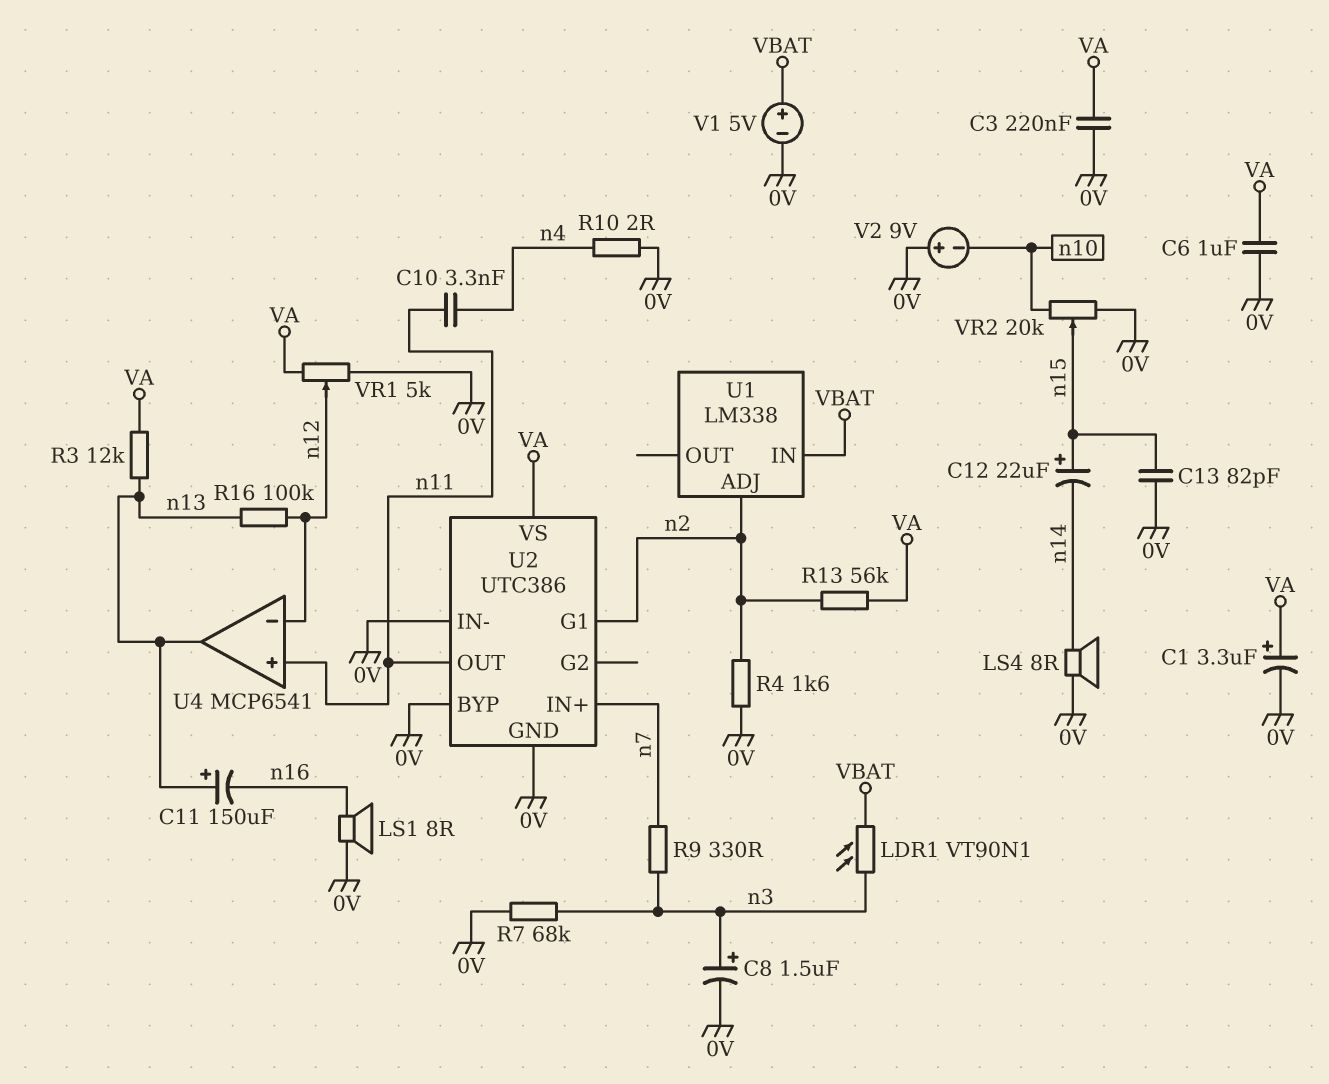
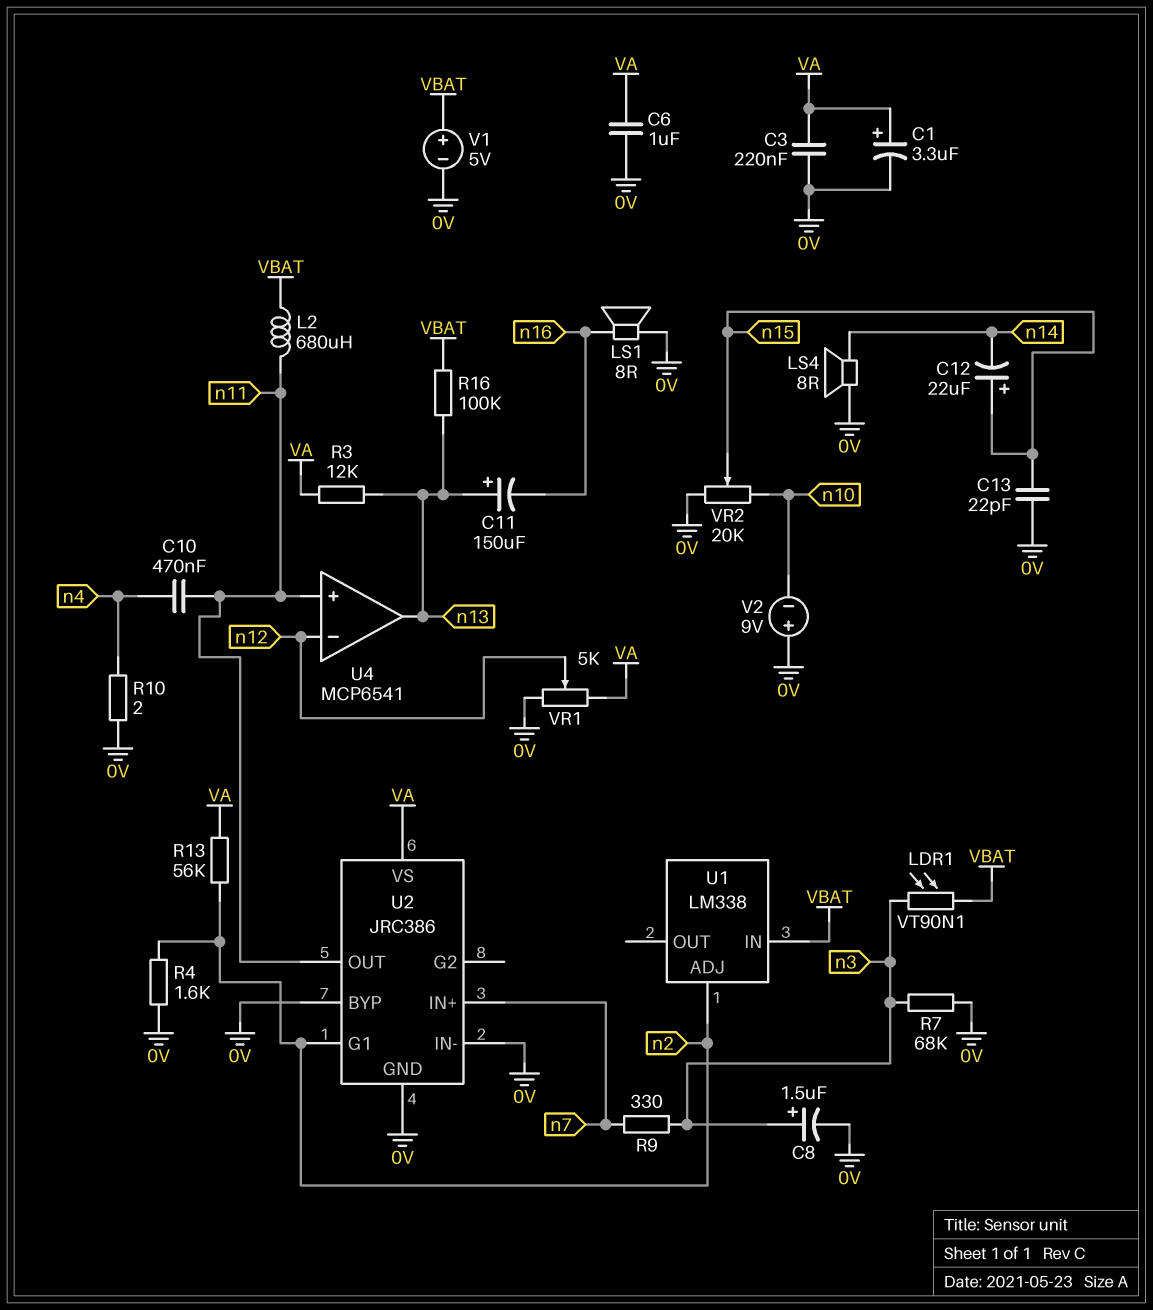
C10: 3.3nF (n4, n11) -> 470nF (n4, n11)
C13: 82pF (0V, n15) -> 22pF (0V, n15)
L2: none -> 680uH (VBAT, n11)
R16: 100k (n12, n13) -> 100k (VBAT, n13)
U2: UTC386 -> JRC386

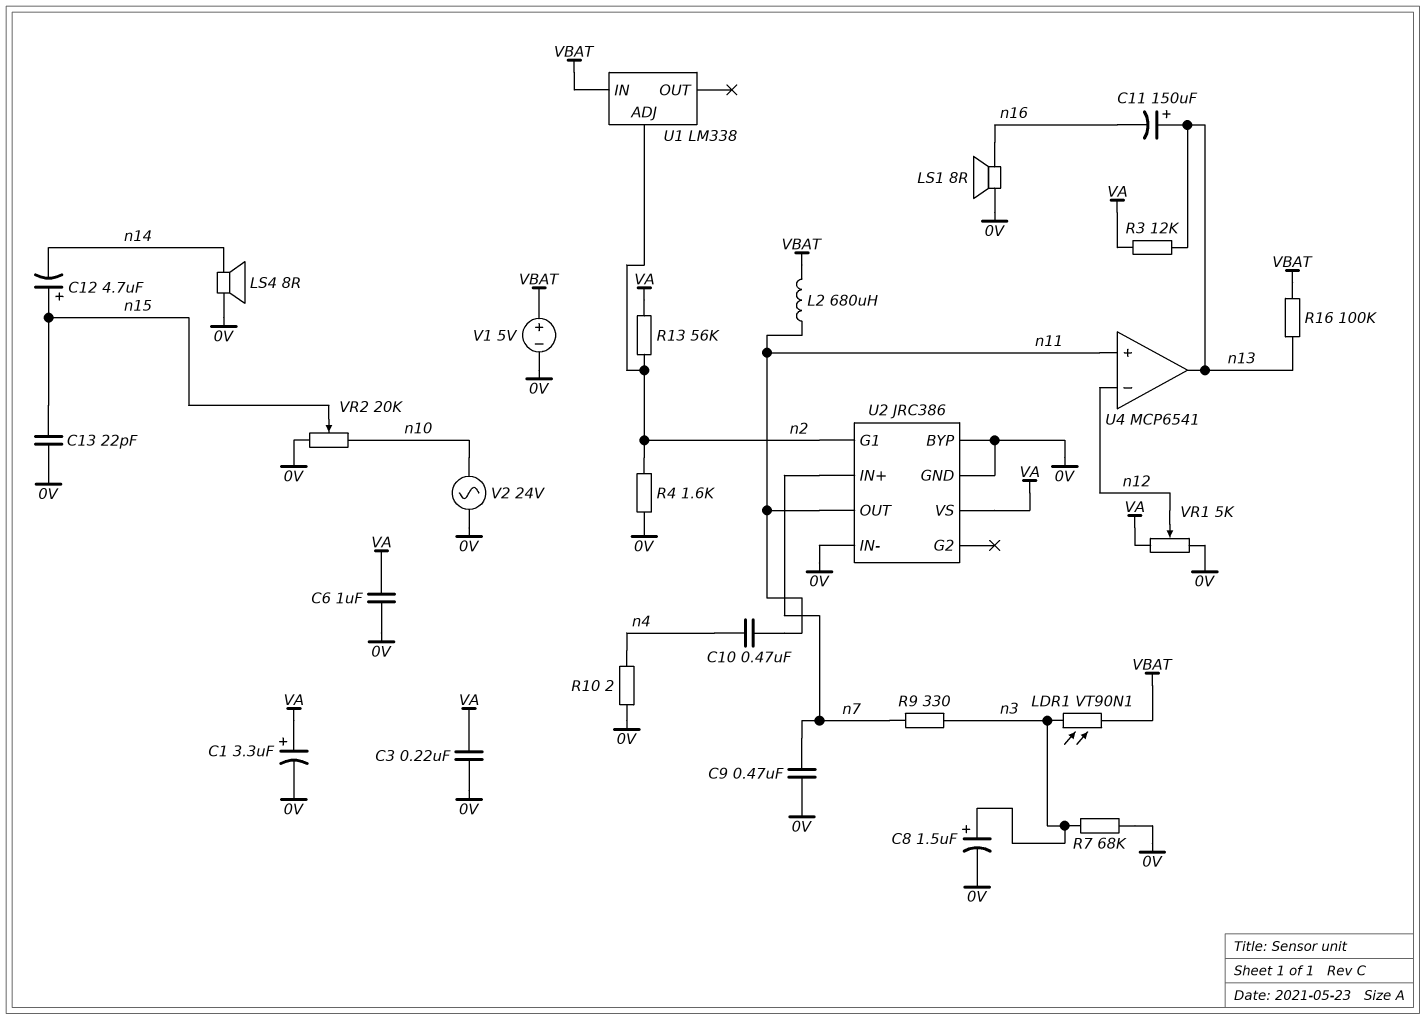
C9: none -> 470nF (0V, n7)
C12: 22uF (plus n15, minus n14) -> 4.7uF (plus n15, minus n14)
V2: 9V (plus 0V, minus n10) -> AC 24V (0V, n10)

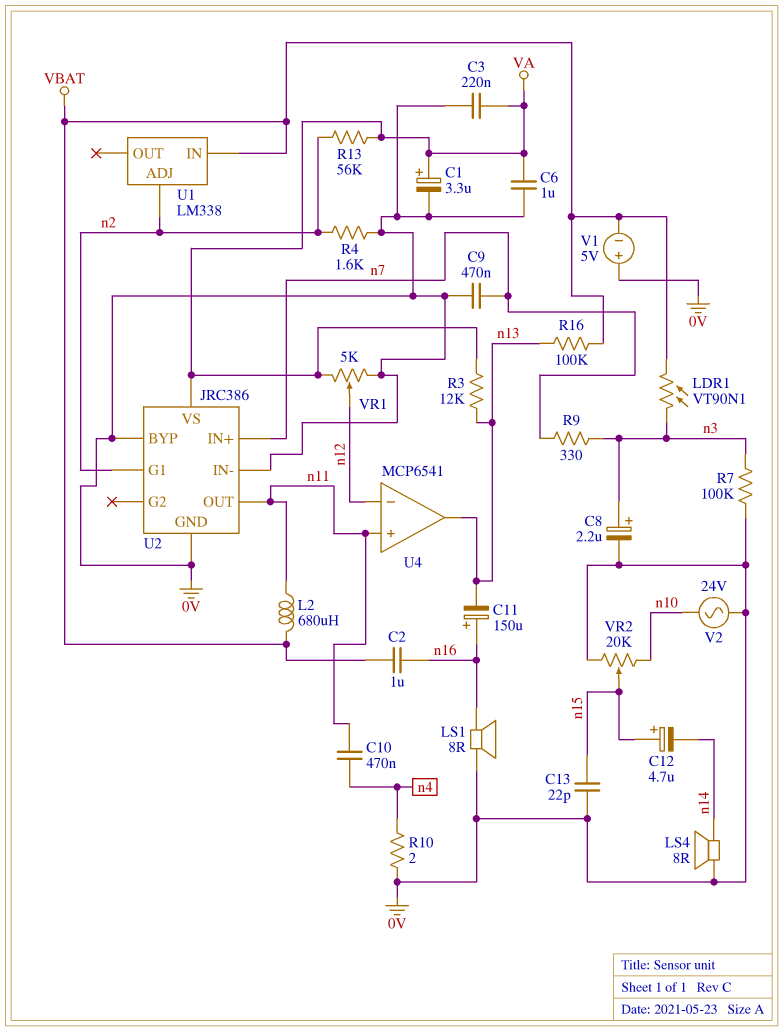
C2: none -> 1uF (VBAT, n16)
C8: 1.5uF (plus n3, minus 0V) -> 2.2uF (plus n3, minus 0V)
C11: 150uF (plus n13, minus n16) -> 150uF (plus n16, minus n13)
R7: 68k (0V, n3) -> 100k (0V, n3)
V1: 5V (plus VBAT, minus 0V) -> 5V (plus 0V, minus VBAT)

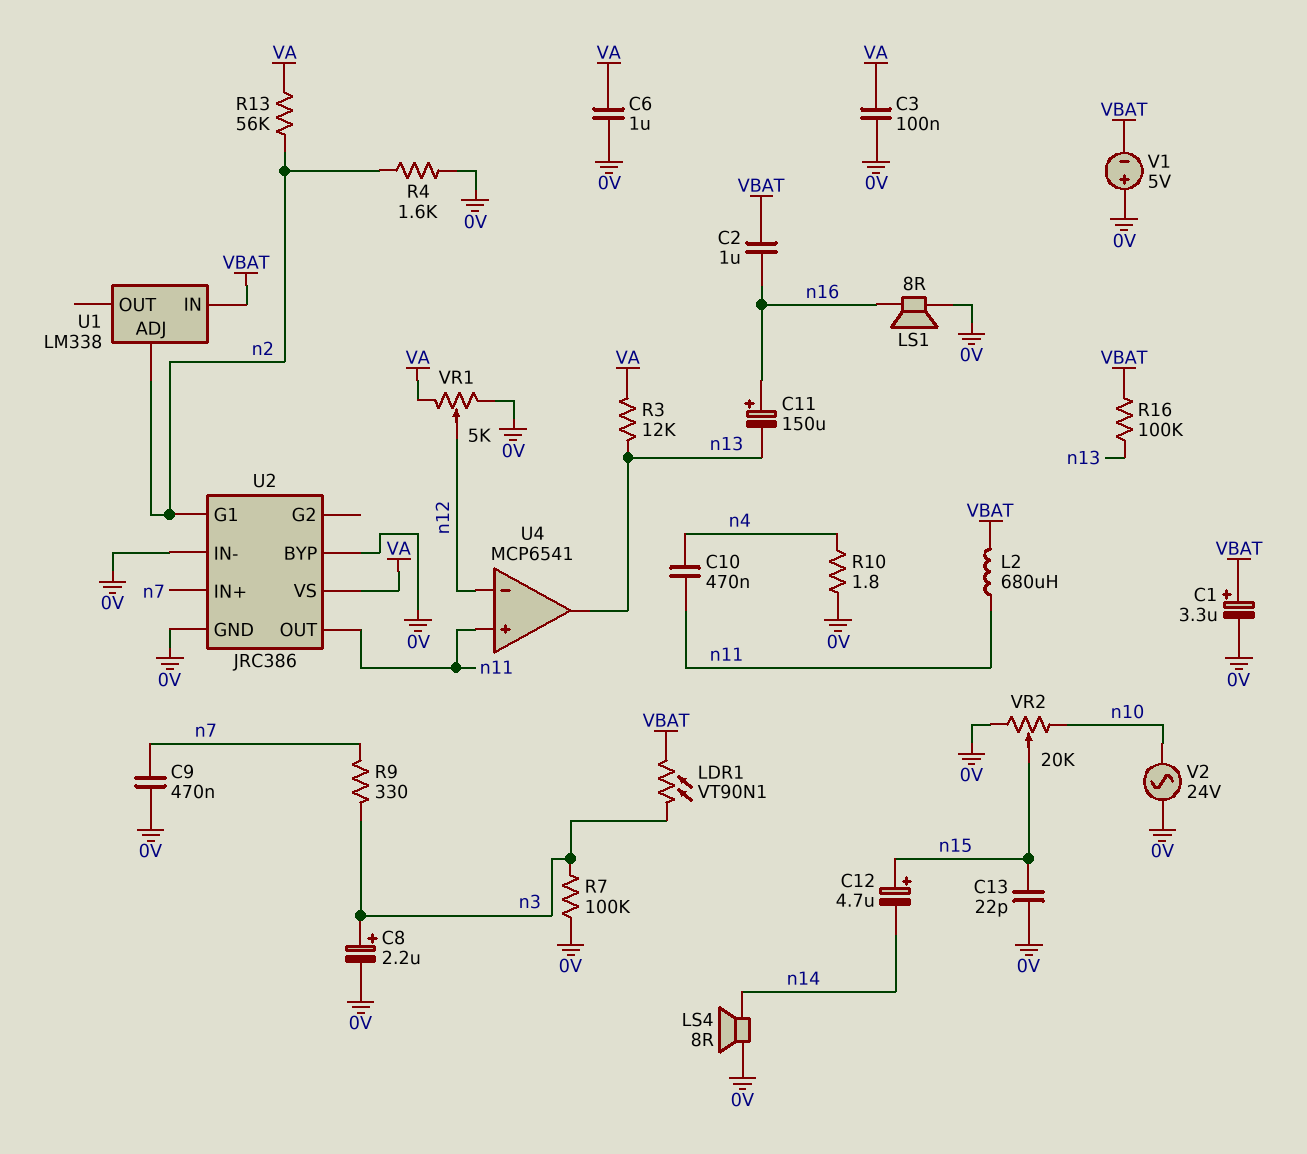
C1: 3.3uF (plus VA, minus 0V) -> 3.3uF (plus VBAT, minus 0V)
C3: 220nF (0V, VA) -> 100nF (0V, VA)
R10: 2 (0V, n4) -> 1.8 (0V, n4)

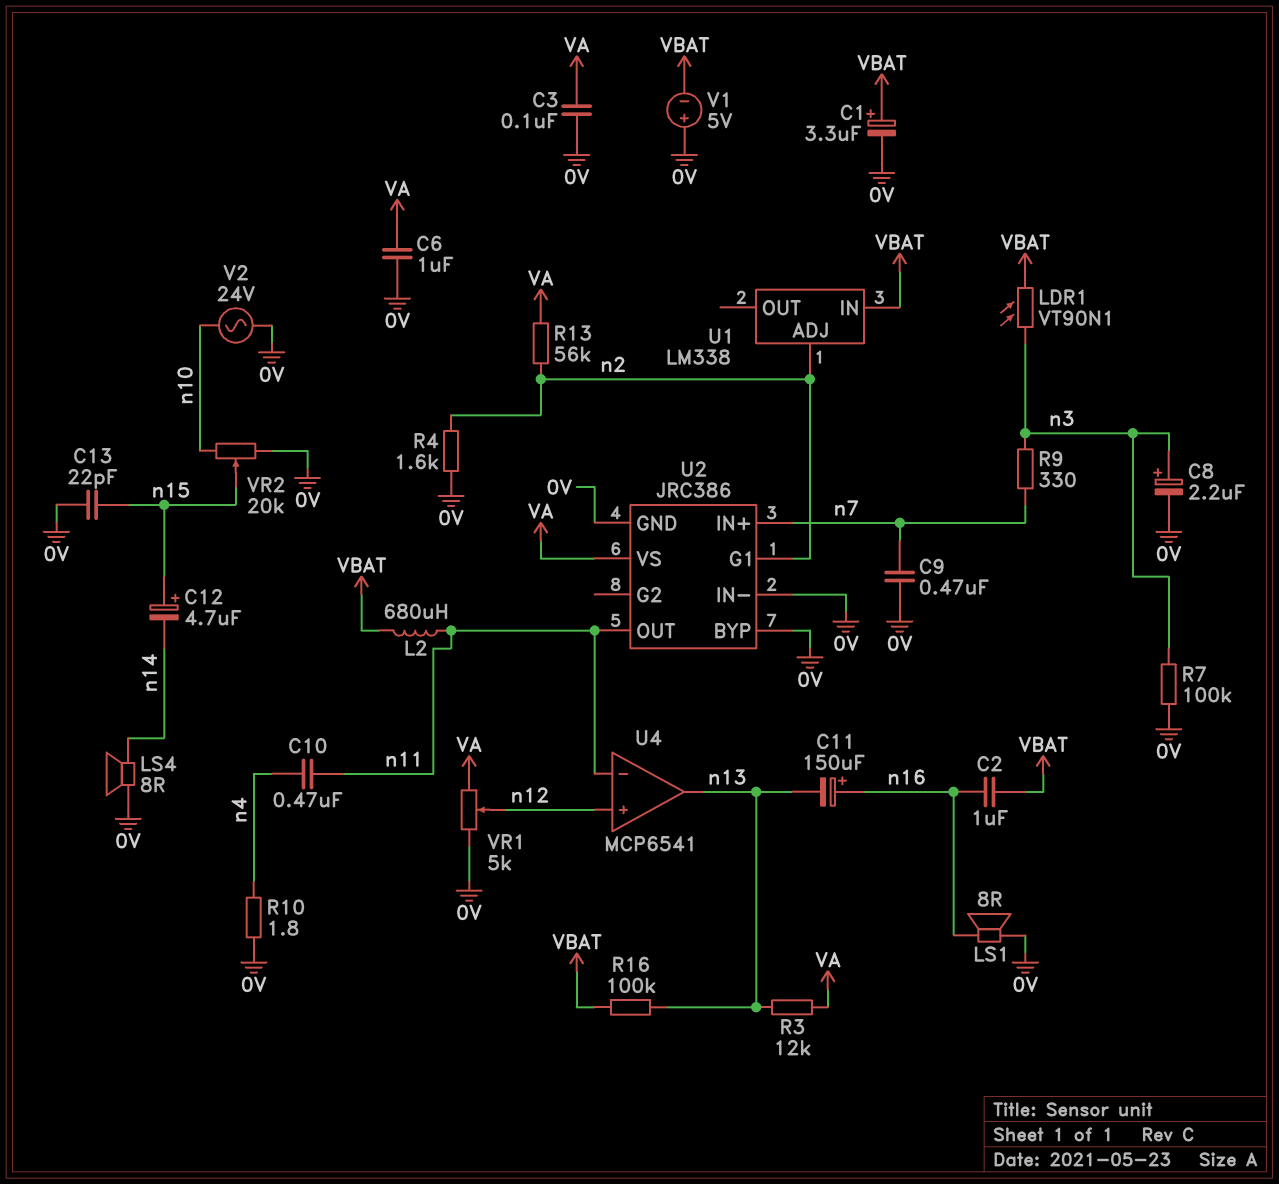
U4 pin in+: n11 -> n12
U4 pin in-: n12 -> n11

